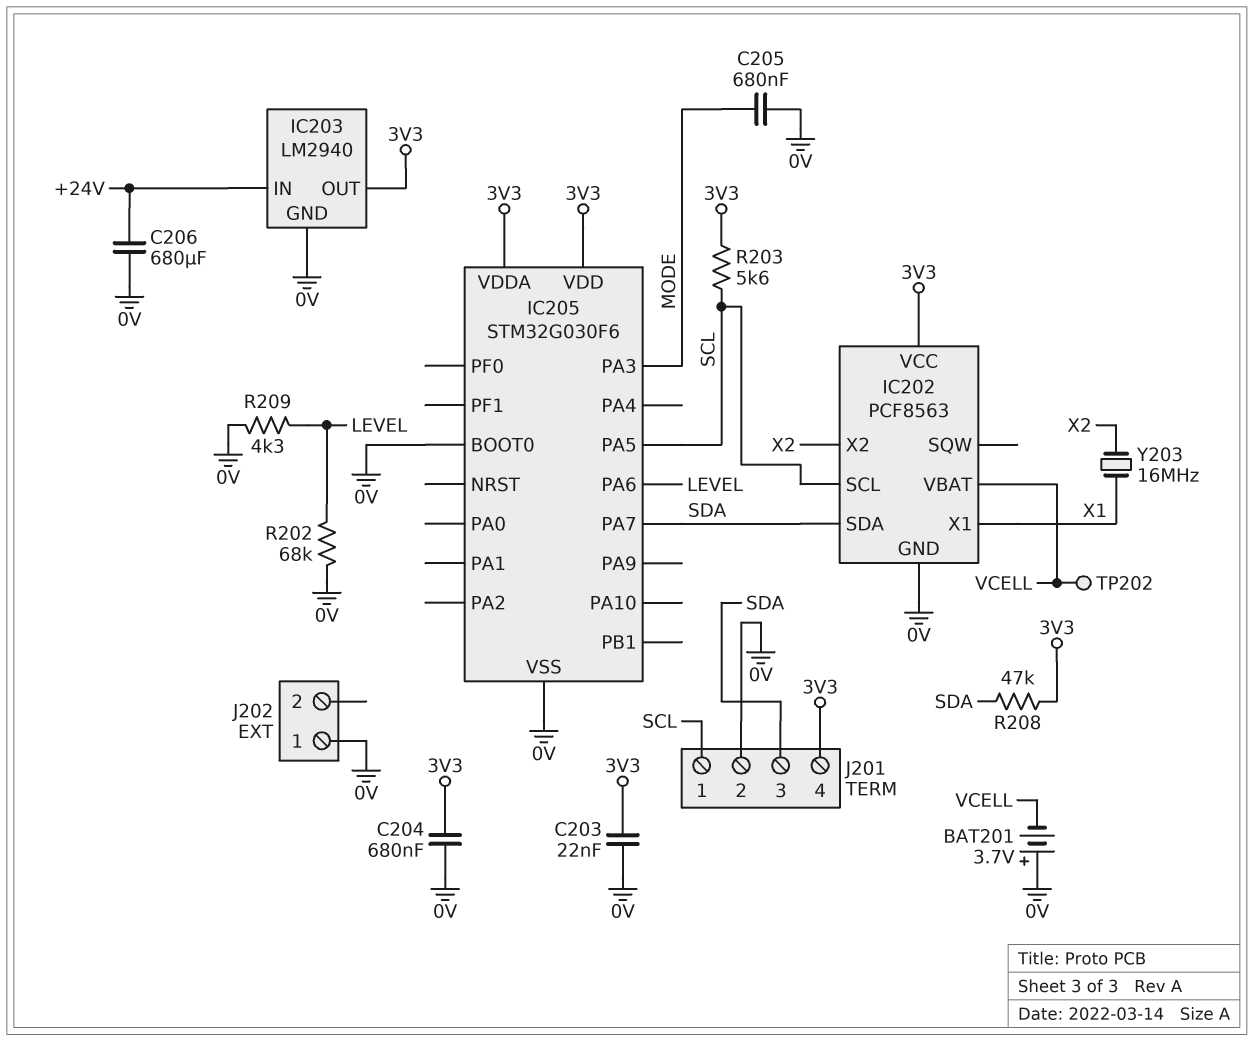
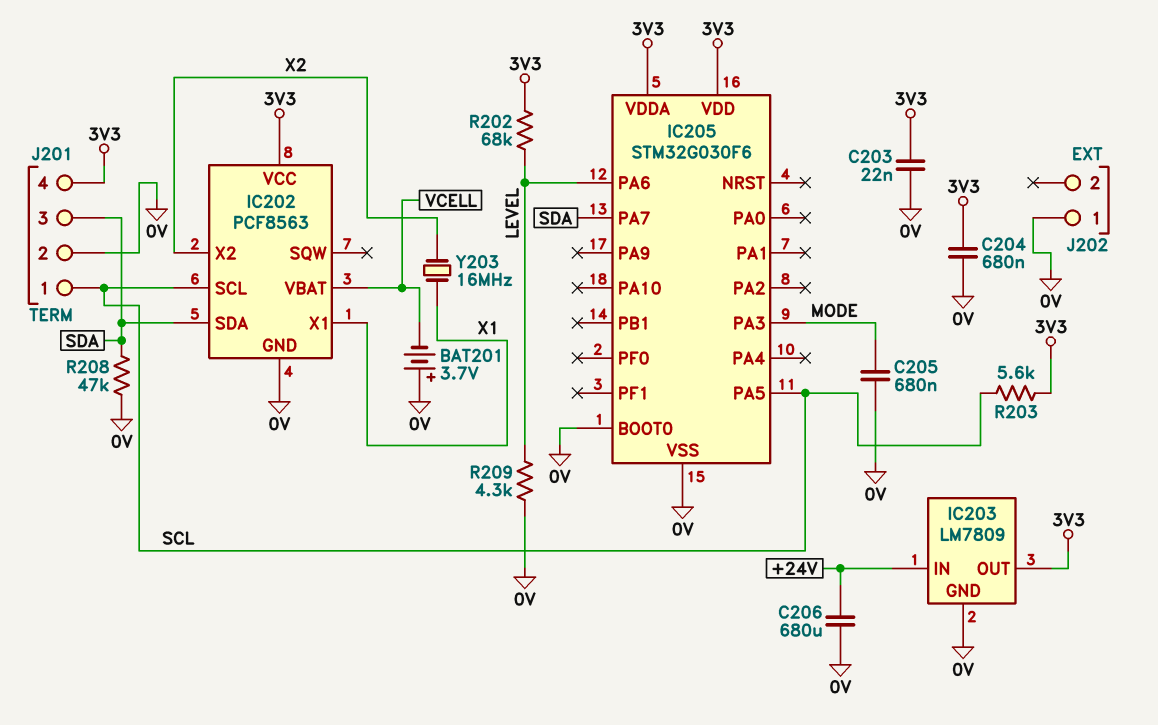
IC203: LM2940 -> LM7809
R202: 68k (0V, LEVEL) -> 68k (3V3, LEVEL)
R208: 47k (3V3, SDA) -> 47k (0V, SDA)
TP202: test point (VCELL) -> none

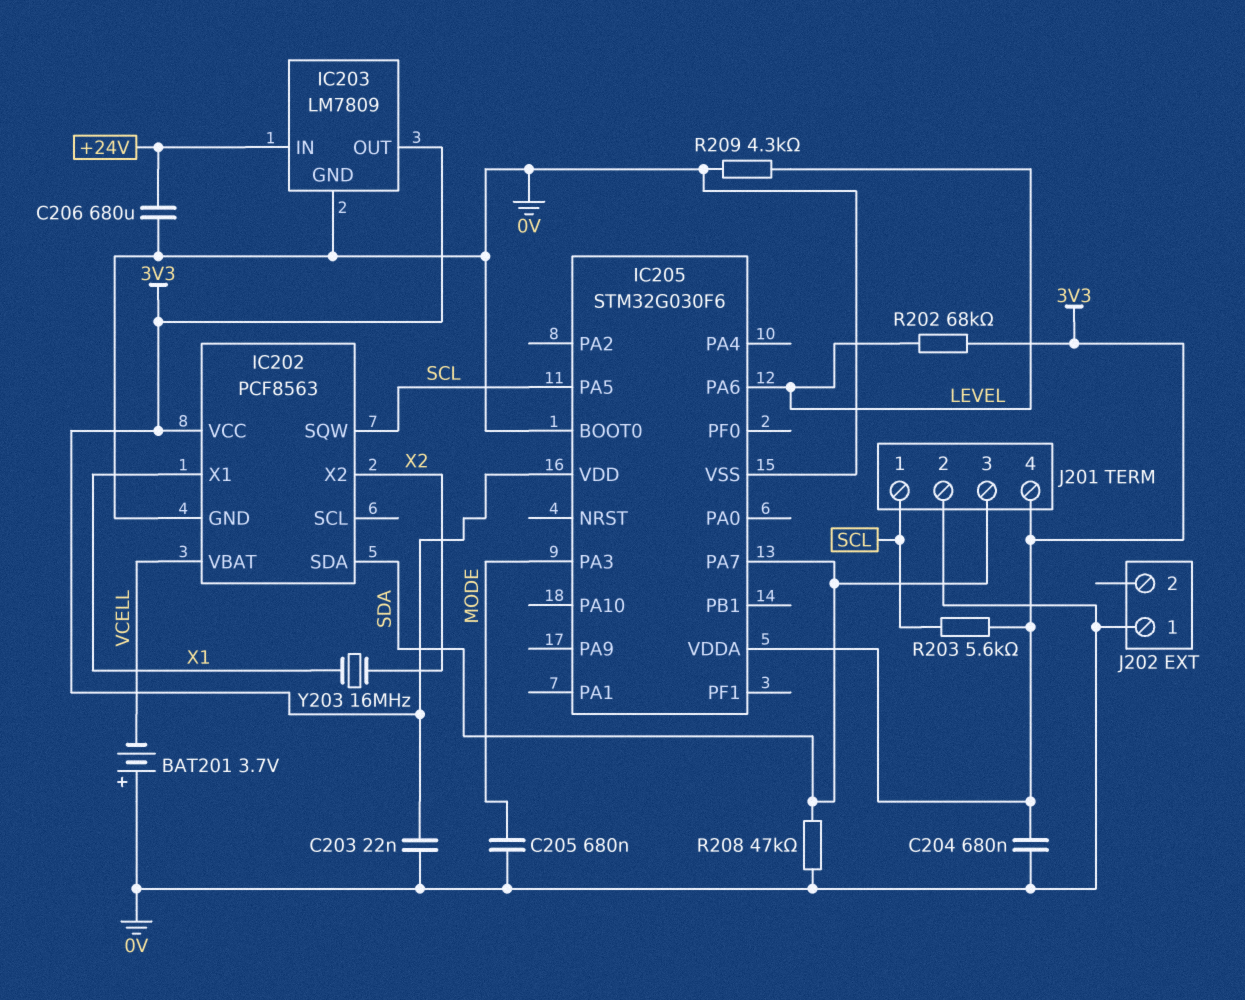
IC202 pin SCL: SCL -> none
IC202 pin SQW: none -> SCL

